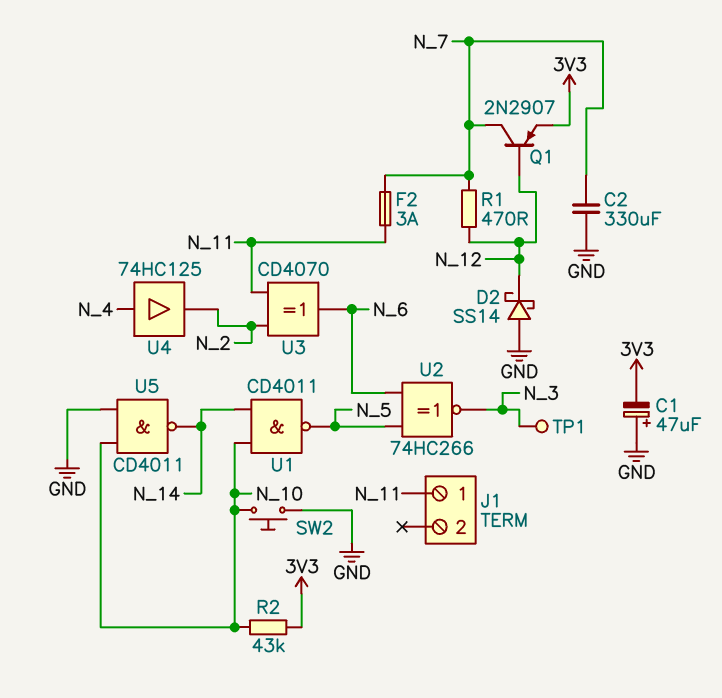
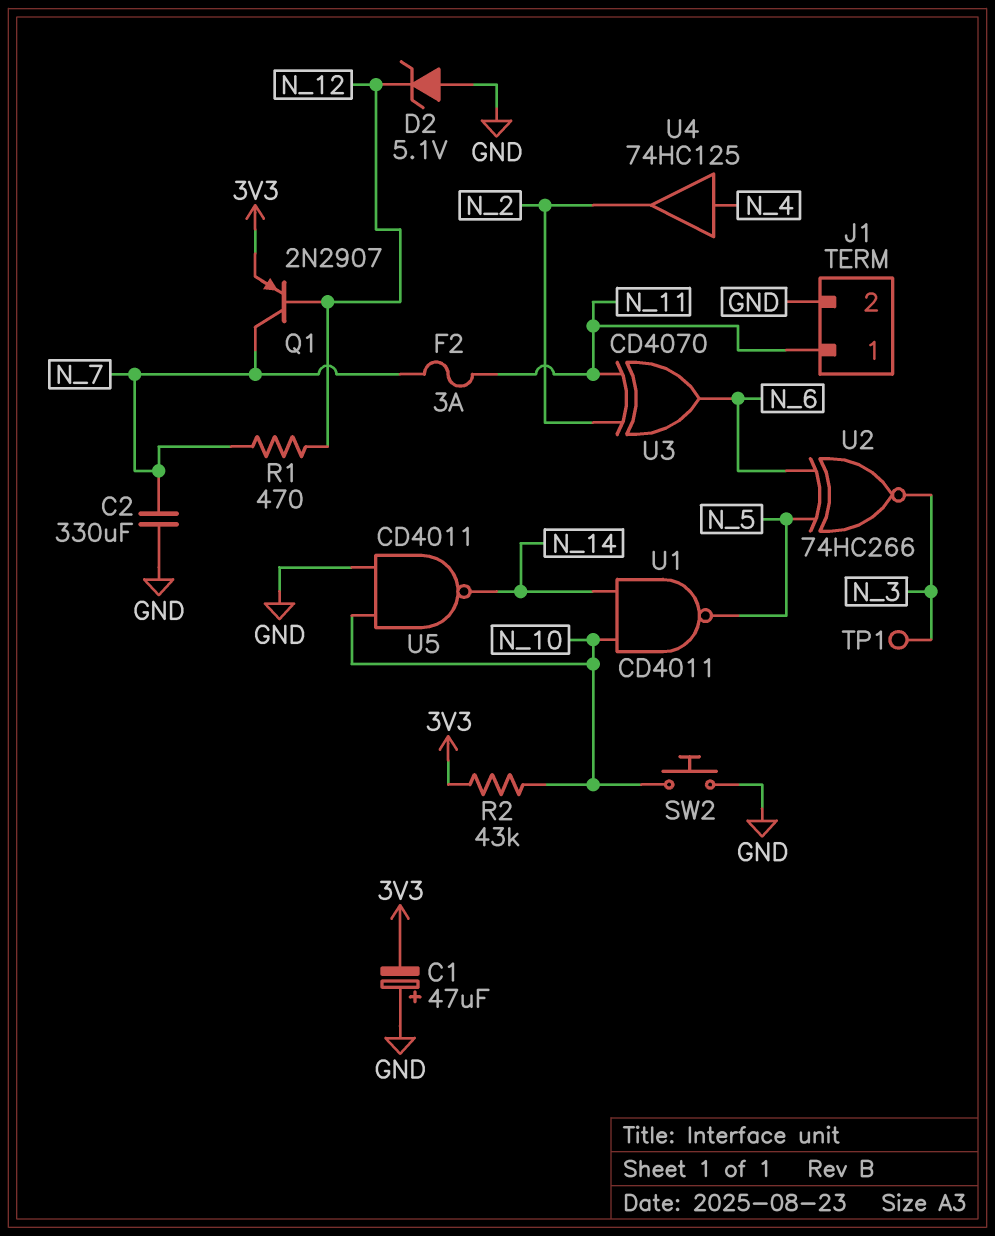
D2: schottky SS14 (A GND, K N_12) -> zener 5.1V (A GND, K N_12)
J1 pin 2: none -> GND

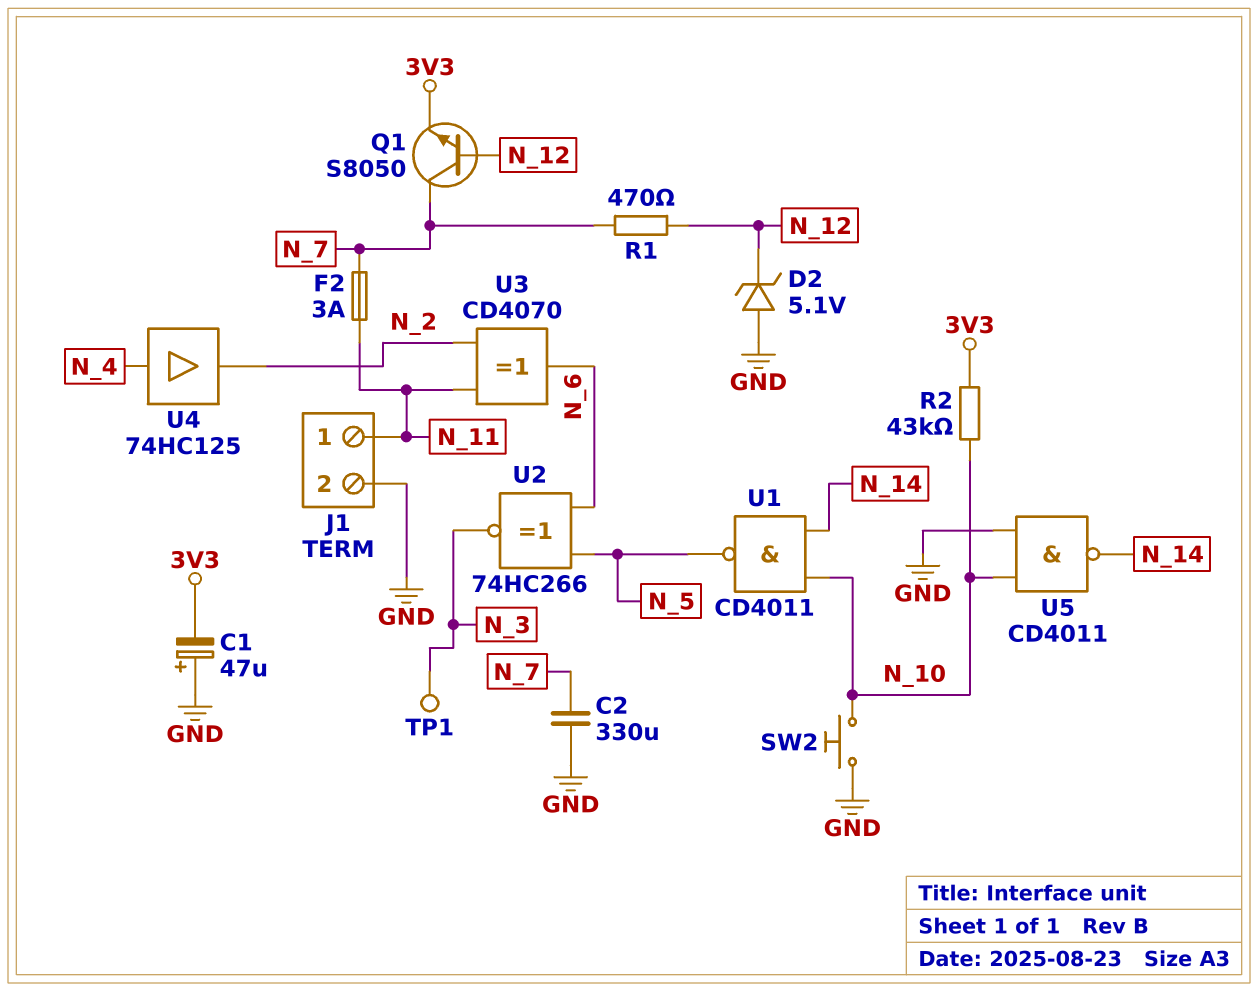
Q1: PNP 2N2907 (B N_12, C N_7, E 3V3) -> NPN S8050 (B N_12, C N_7, E 3V3)

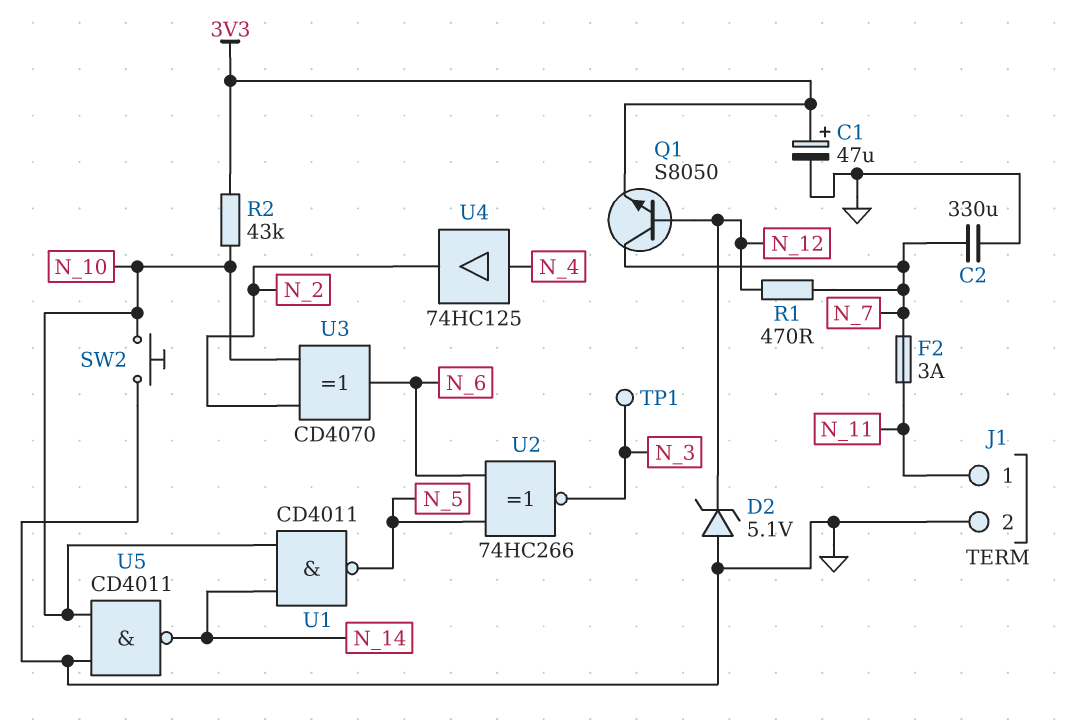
C1: 47uF (plus GND, minus 3V3) -> 47uF (plus 3V3, minus GND)
U3: XOR CD4070 (in N_2, in N_11, out N_6) -> XOR CD4070 (in N_2, in N_10, out N_6)

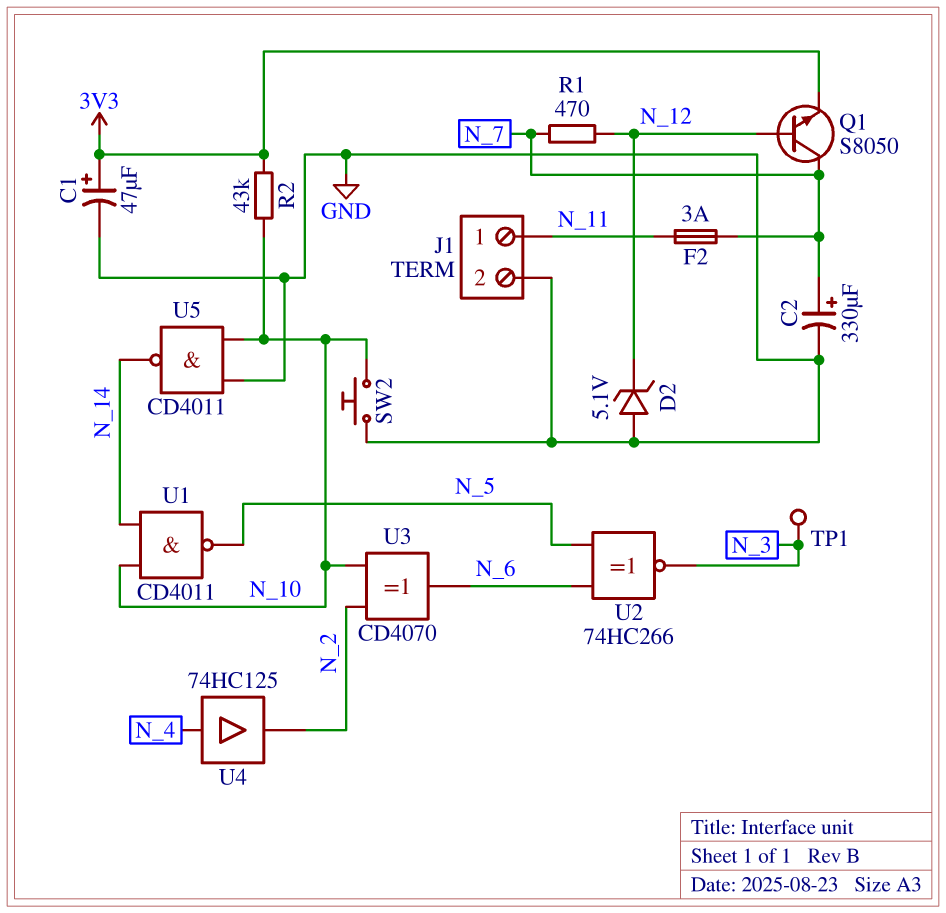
C2: 330uF (GND, N_7) -> 330uF (plus N_7, minus GND)

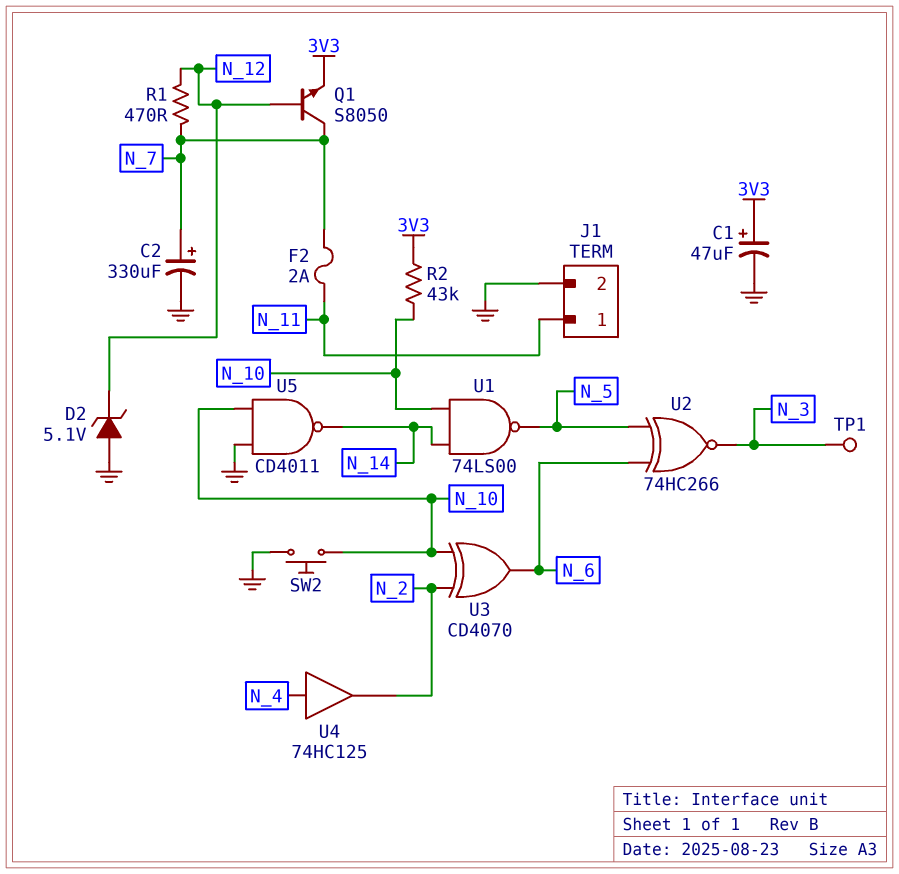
F2: 3A (N_7, N_11) -> 2A (N_7, N_11)
U1: NAND CD4011 (in N_10, in N_14, out N_5) -> NAND 74LS00 (in N_10, in N_14, out N_5)

